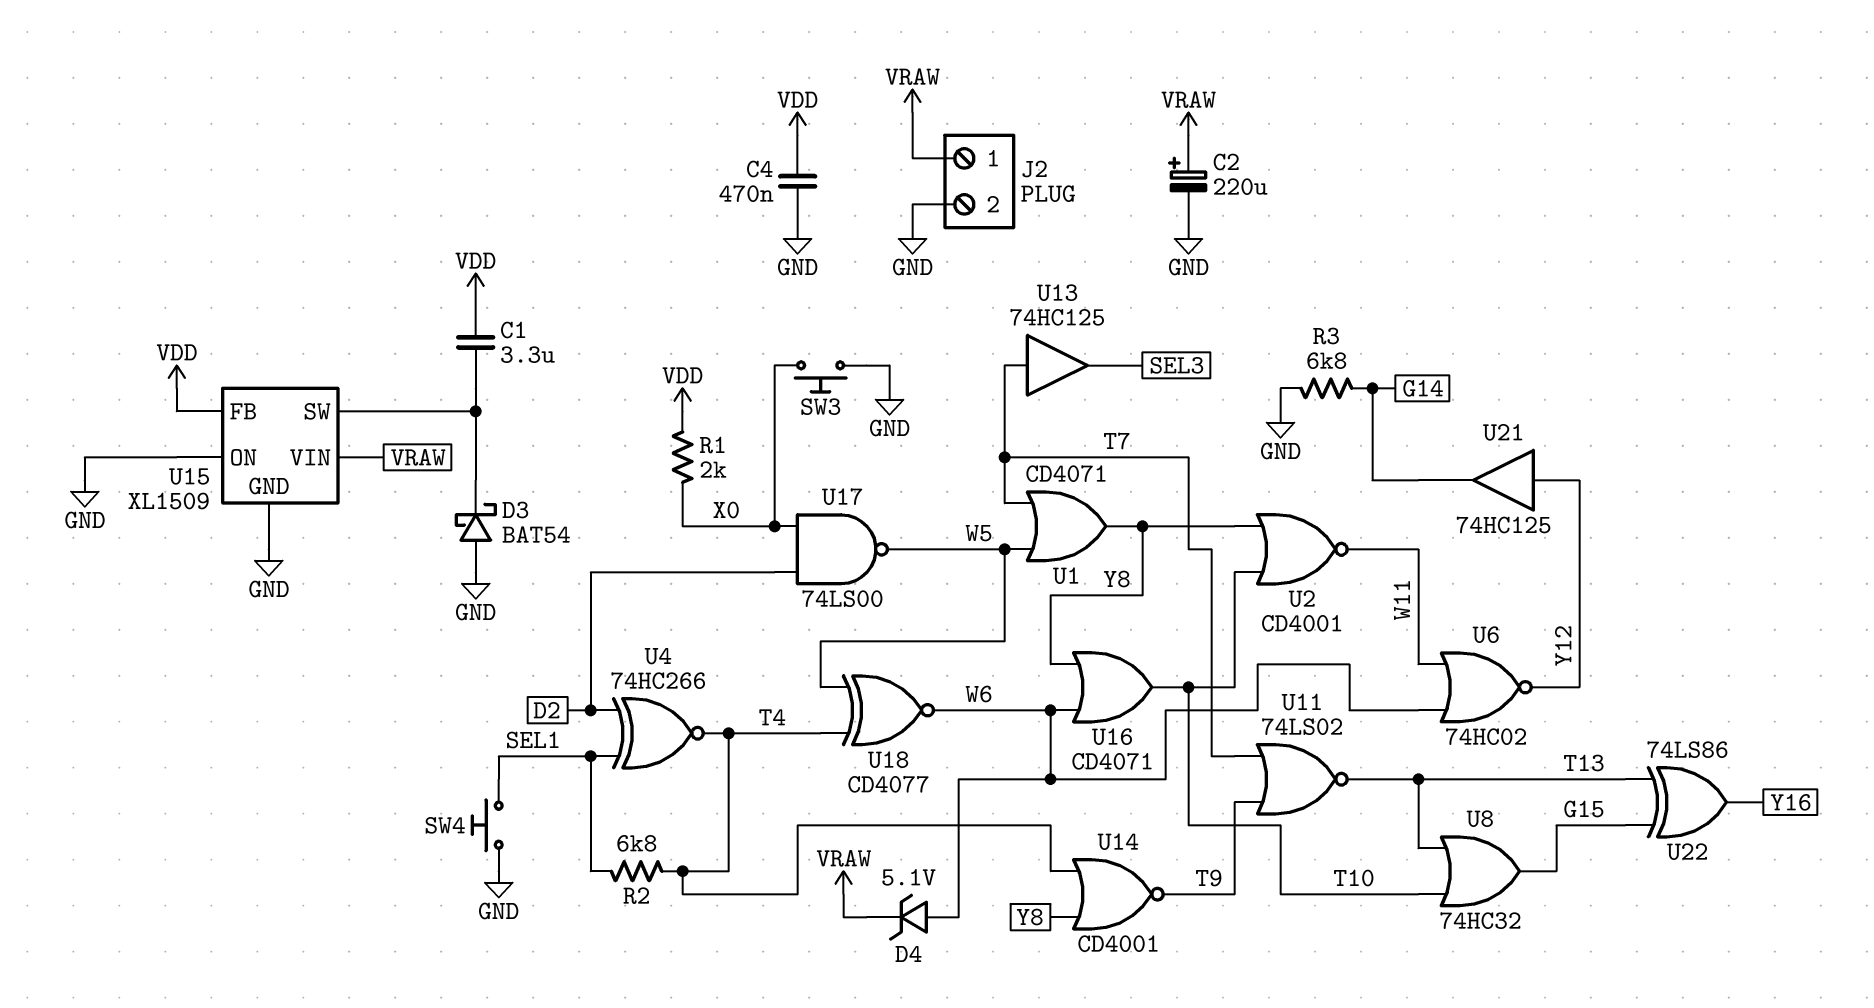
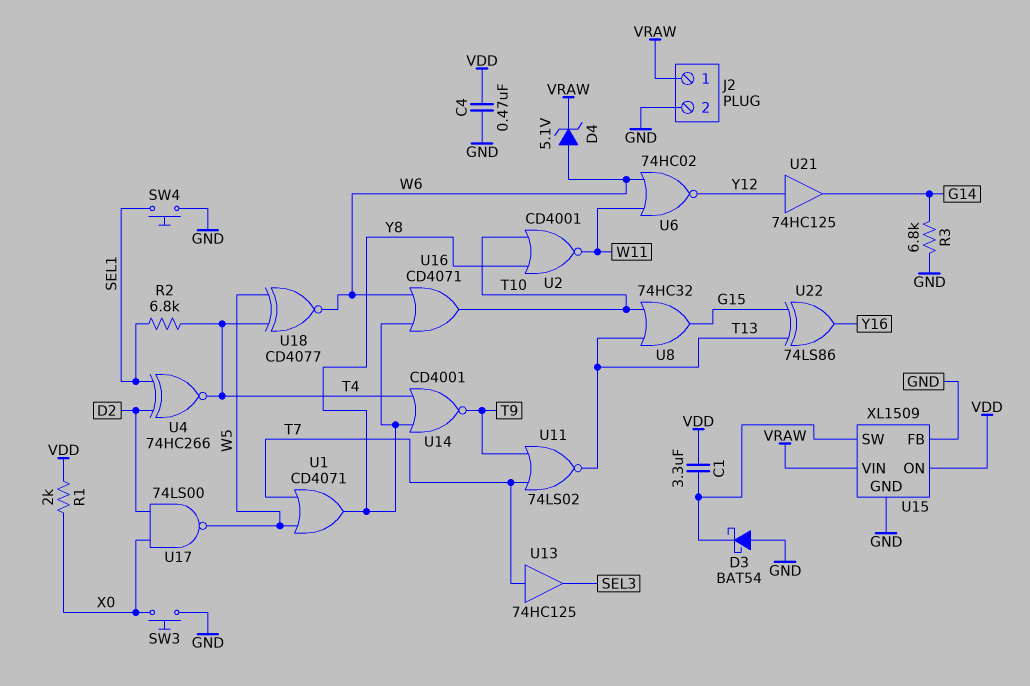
C2: 220uF (plus VRAW, minus GND) -> none
U15 pin FB: VDD -> GND
U15 pin ON: GND -> VDD

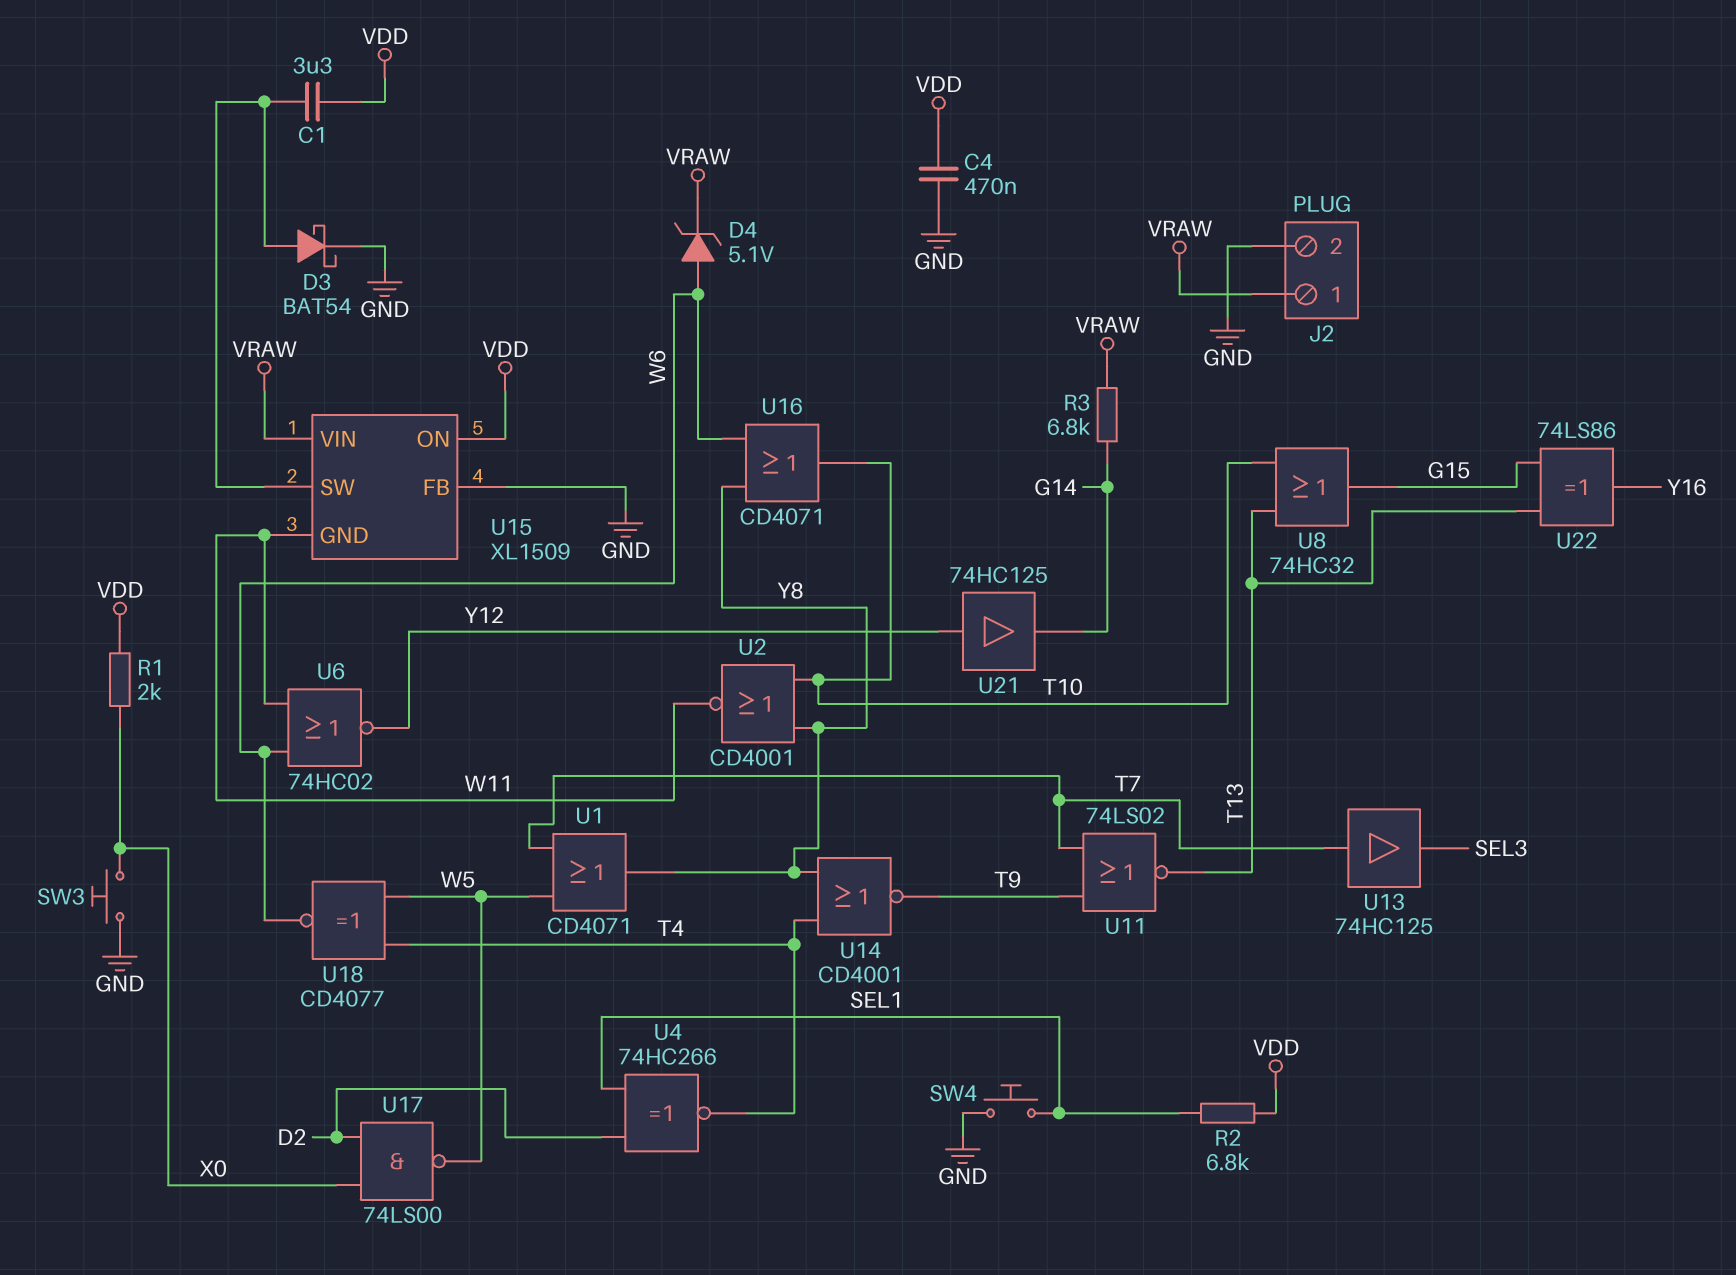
D3: schottky BAT54 (A GND, K U15/SW) -> schottky BAT54 (A U15/SW, K GND)
R2: 6.8k (SEL1, T4) -> 6.8k (SEL1, VDD)
R3: 6.8k (G14, GND) -> 6.8k (G14, VRAW)
U15 pin GND: GND -> W11

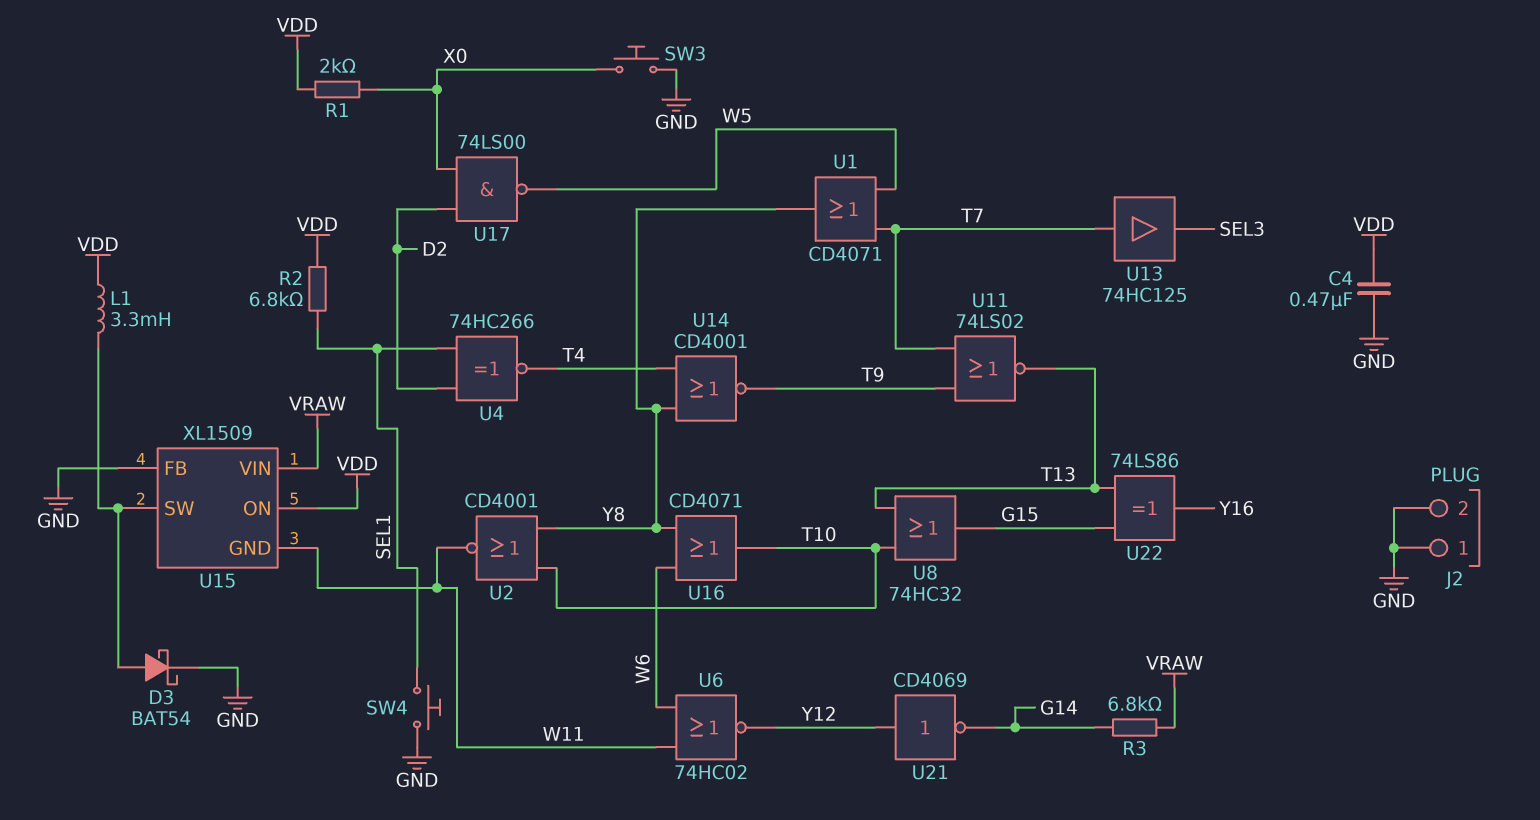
C1: 3.3uF (U15/SW, VDD) -> none
D4: zener 5.1V (A W6, K VRAW) -> none
J2 pin 1: VRAW -> GND
L1: none -> 3.3mH (U15/SW, VDD)
U18: XNOR CD4077 (in T4, in W5, out W6) -> none
U21: buffer 74HC125 (in Y12, out G14) -> NOT CD4069 (in Y12, out G14)

